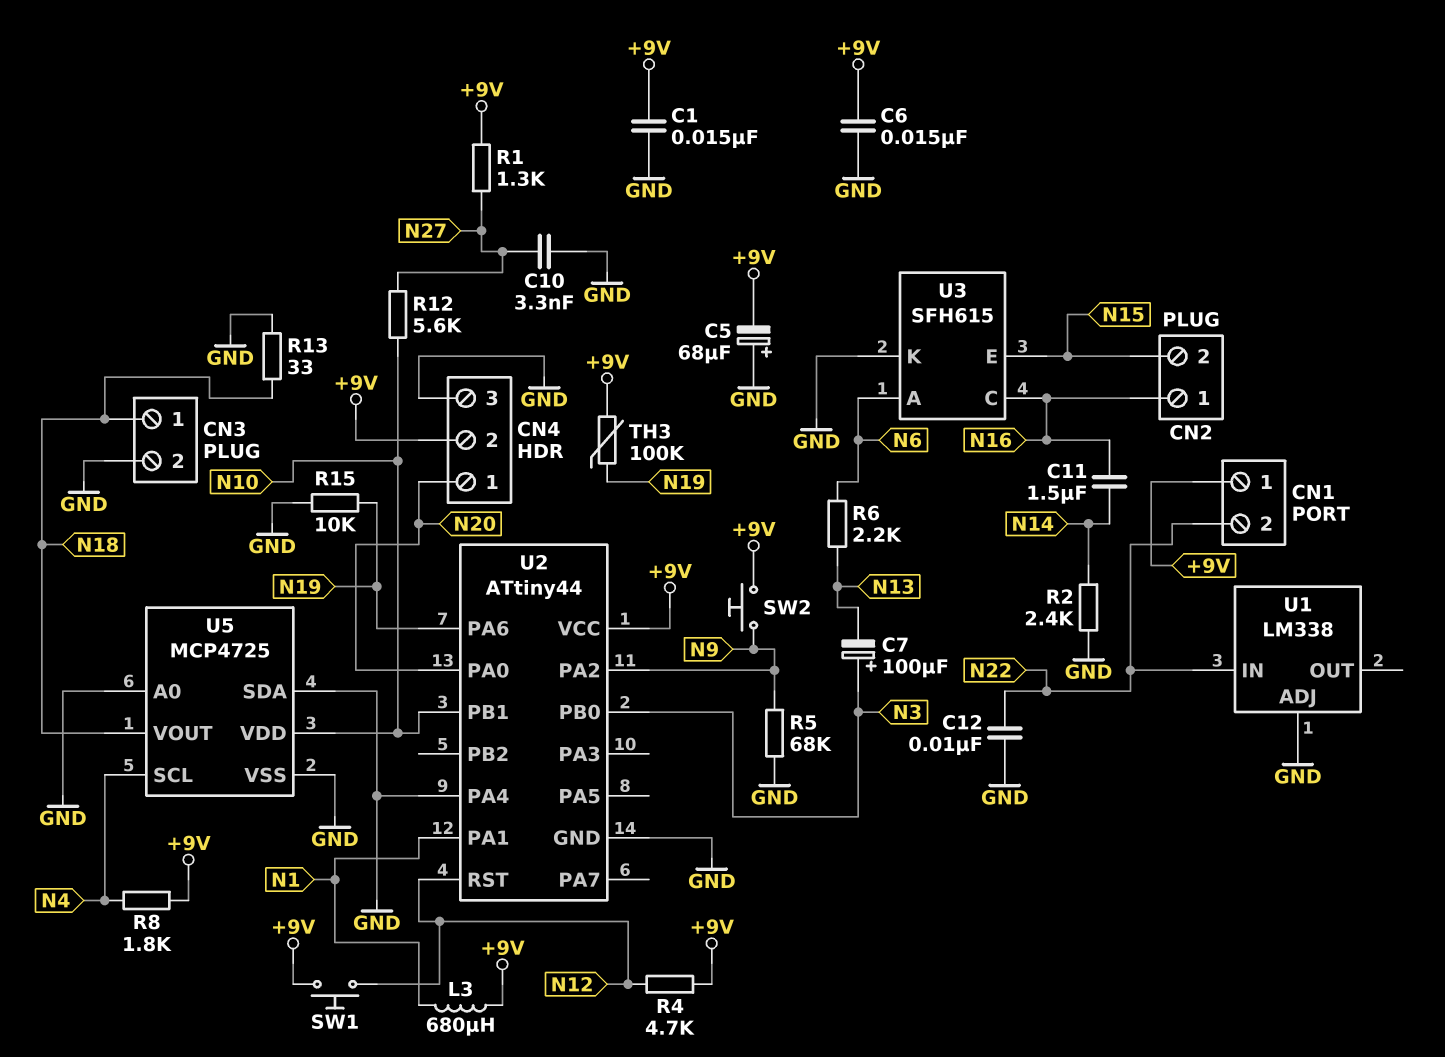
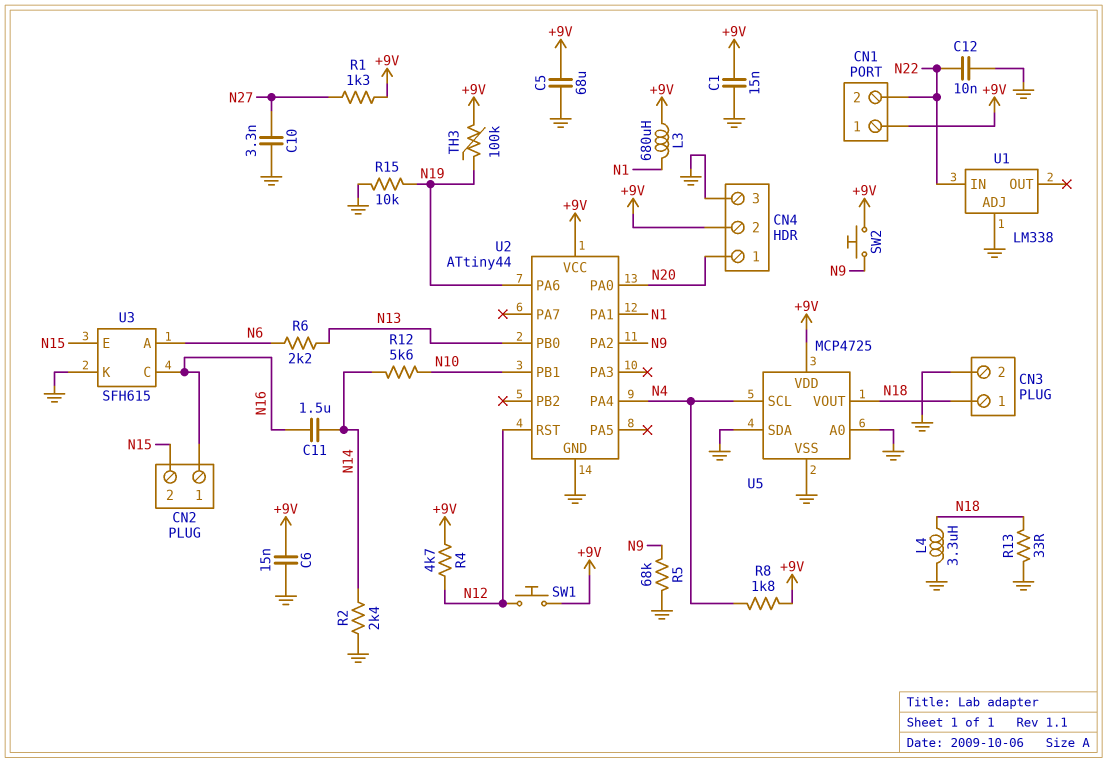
C5: 68uF (plus GND, minus +9V) -> 68uF (+9V, GND)
C7: 100uF (plus N3, minus N13) -> none
L4: none -> 3.3uH (GND, N18)
R12: 5.6k (N10, N27) -> 5.6k (N10, N14)
U2 pin PA4: GND -> N4
U2 pin PB0: N3 -> N13
U5 pin VDD: N10 -> +9V

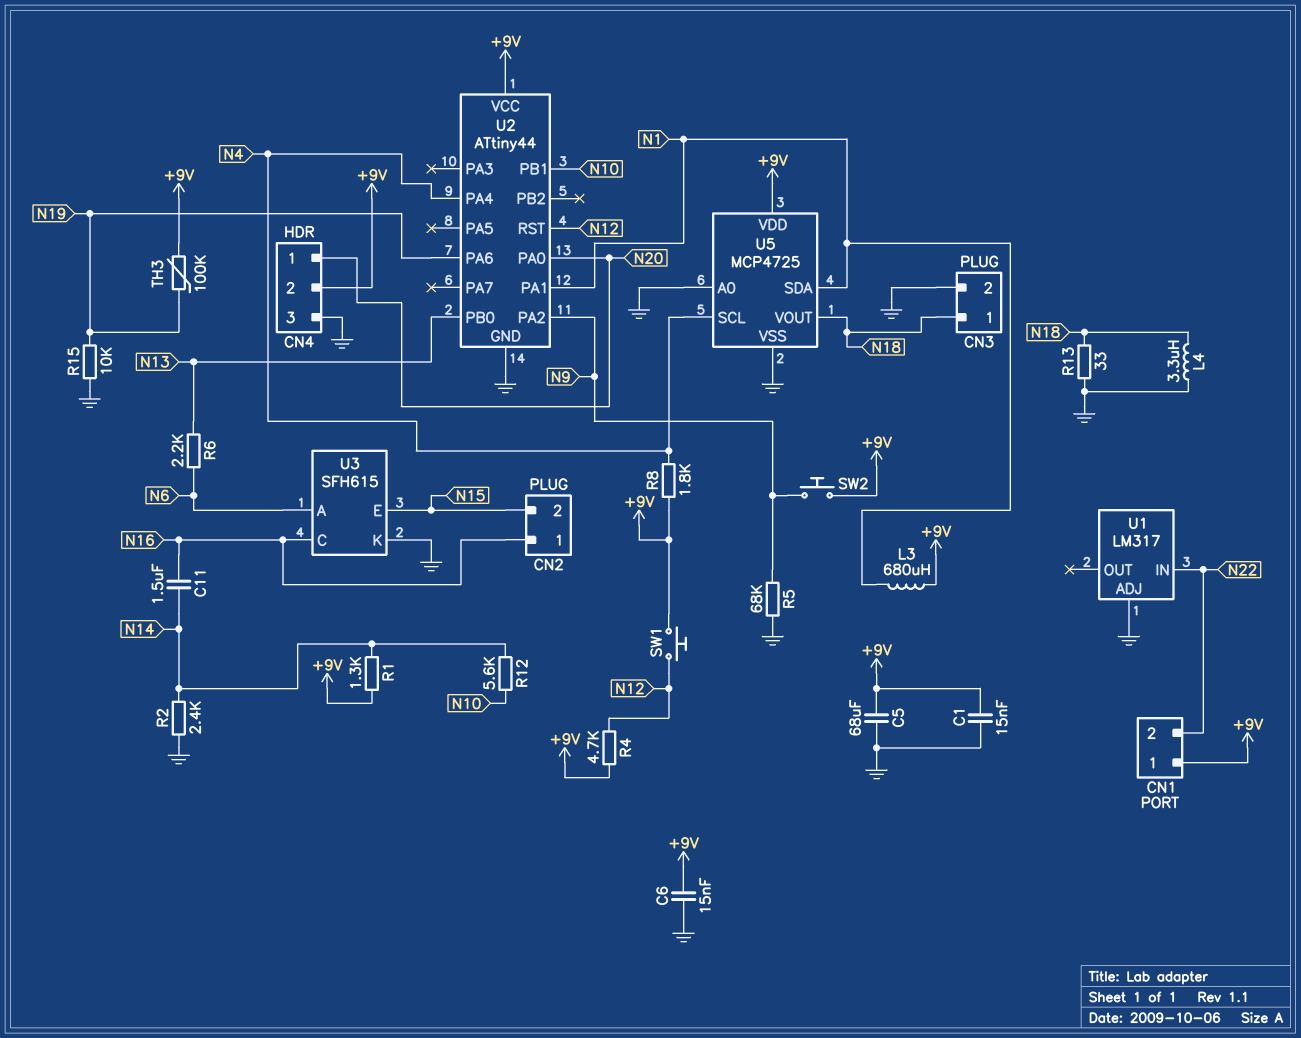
C10: 3.3nF (GND, N27) -> none
C12: 10nF (GND, N22) -> none
R1: 1.3k (+9V, N27) -> 1.3k (+9V, N14)
U1: LM338 -> LM317
U5 pin SDA: GND -> N1

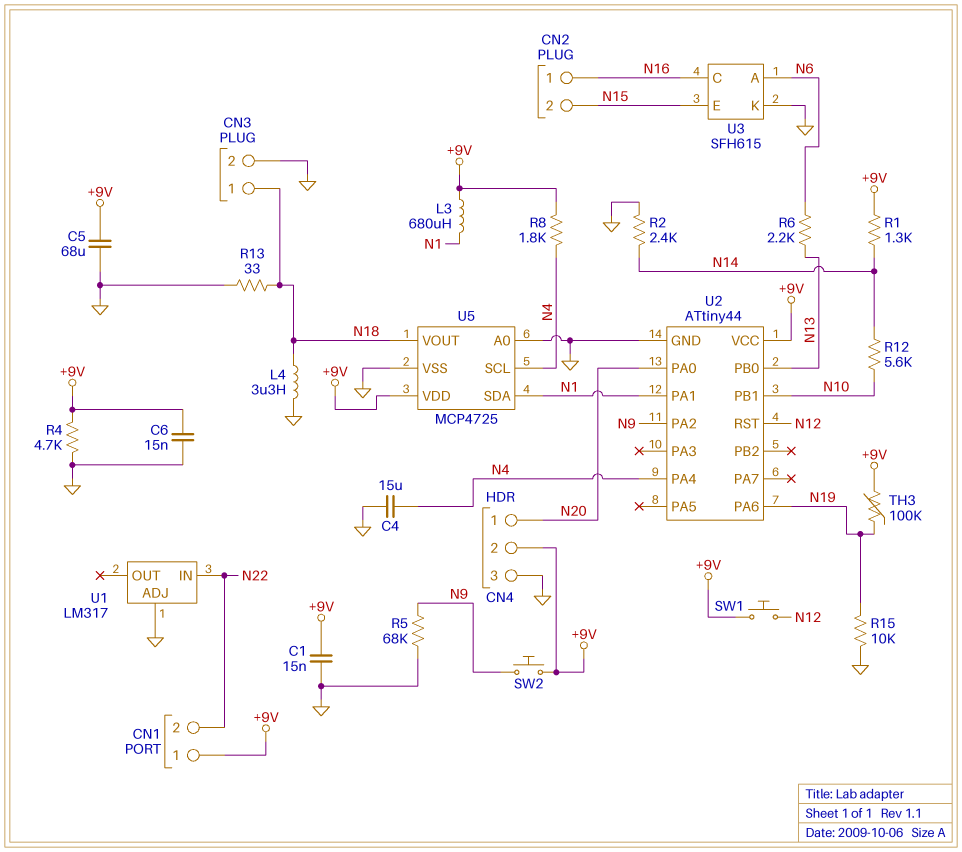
C4: none -> 15uF (GND, N4)
C11: 1.5uF (N14, N16) -> none
R4: 4.7k (+9V, N12) -> 4.7k (+9V, GND)

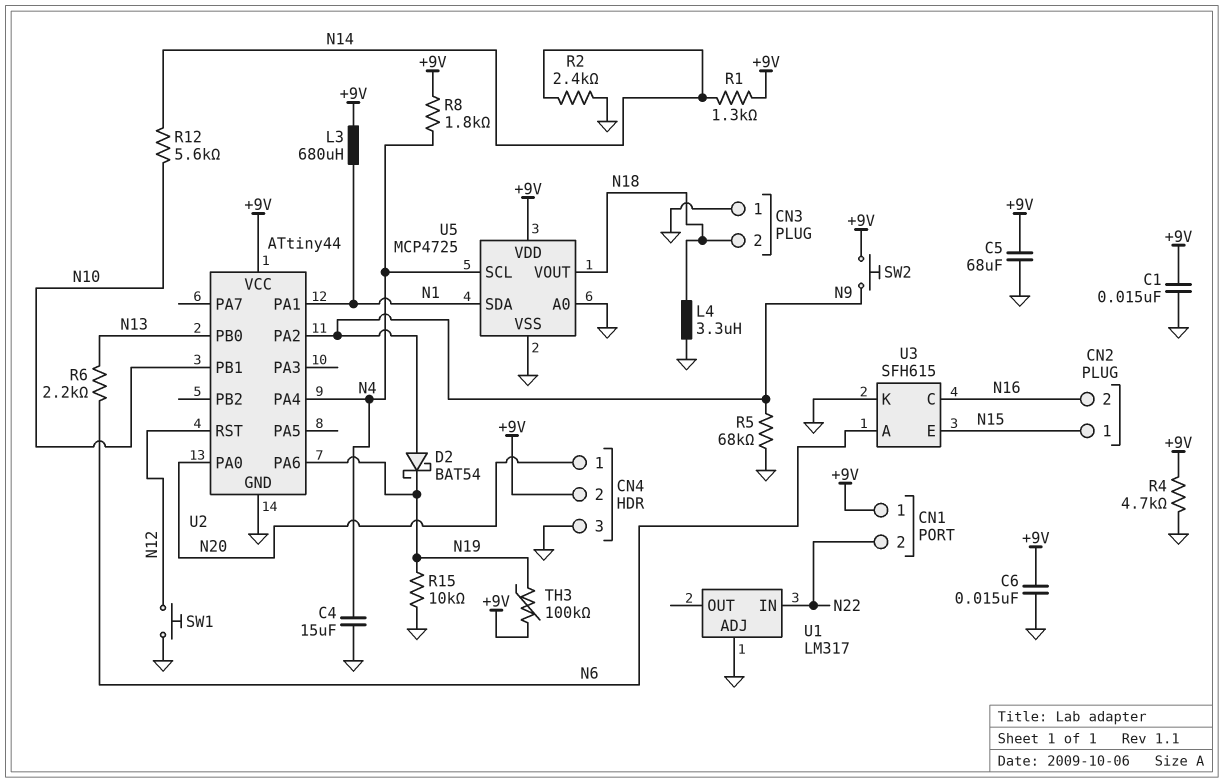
CN2 pin 1: N16 -> N15
CN2 pin 2: N15 -> N16
CN3 pin 1: N18 -> GND
CN3 pin 2: GND -> N18
D2: none -> schottky BAT54 (A N9, K N19)
R13: 33 (GND, N18) -> none
SW1: button (+9V, N12) -> button (GND, N12)

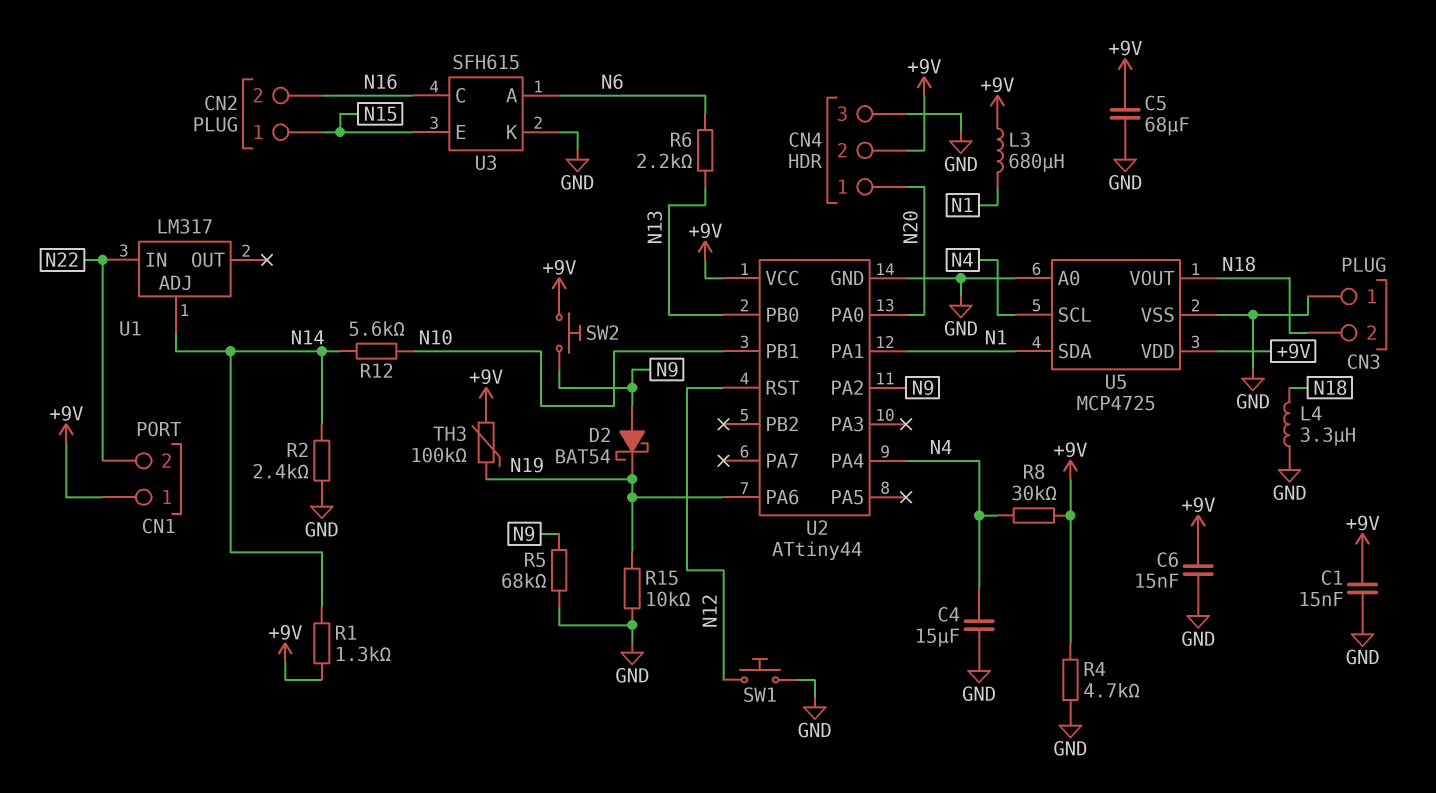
R8: 1.8k (+9V, N4) -> 30k (+9V, N4)
U1 pin ADJ: GND -> N14

